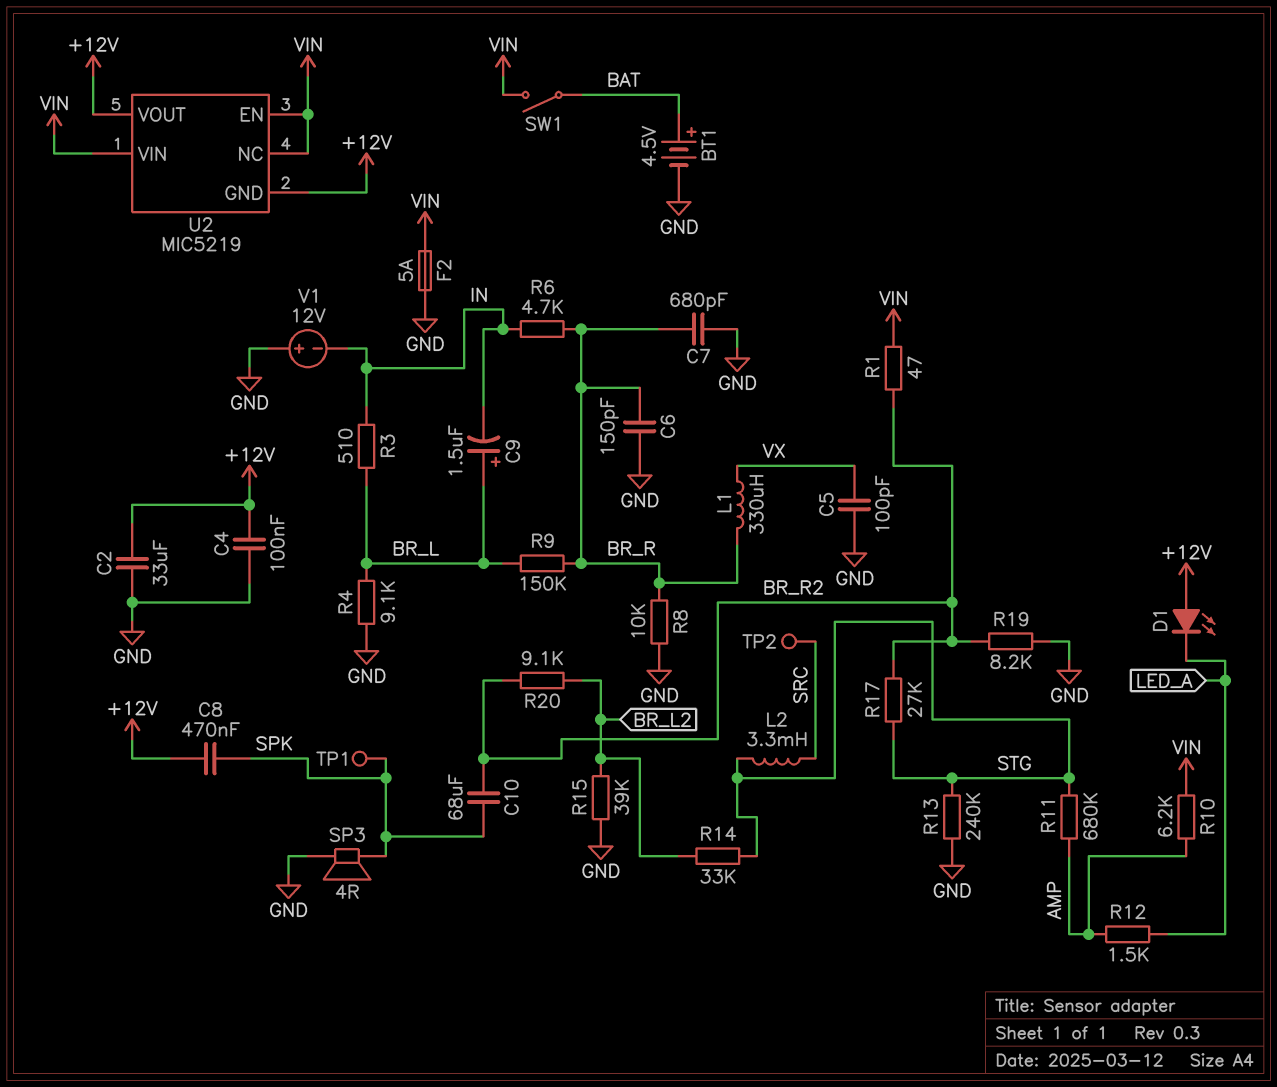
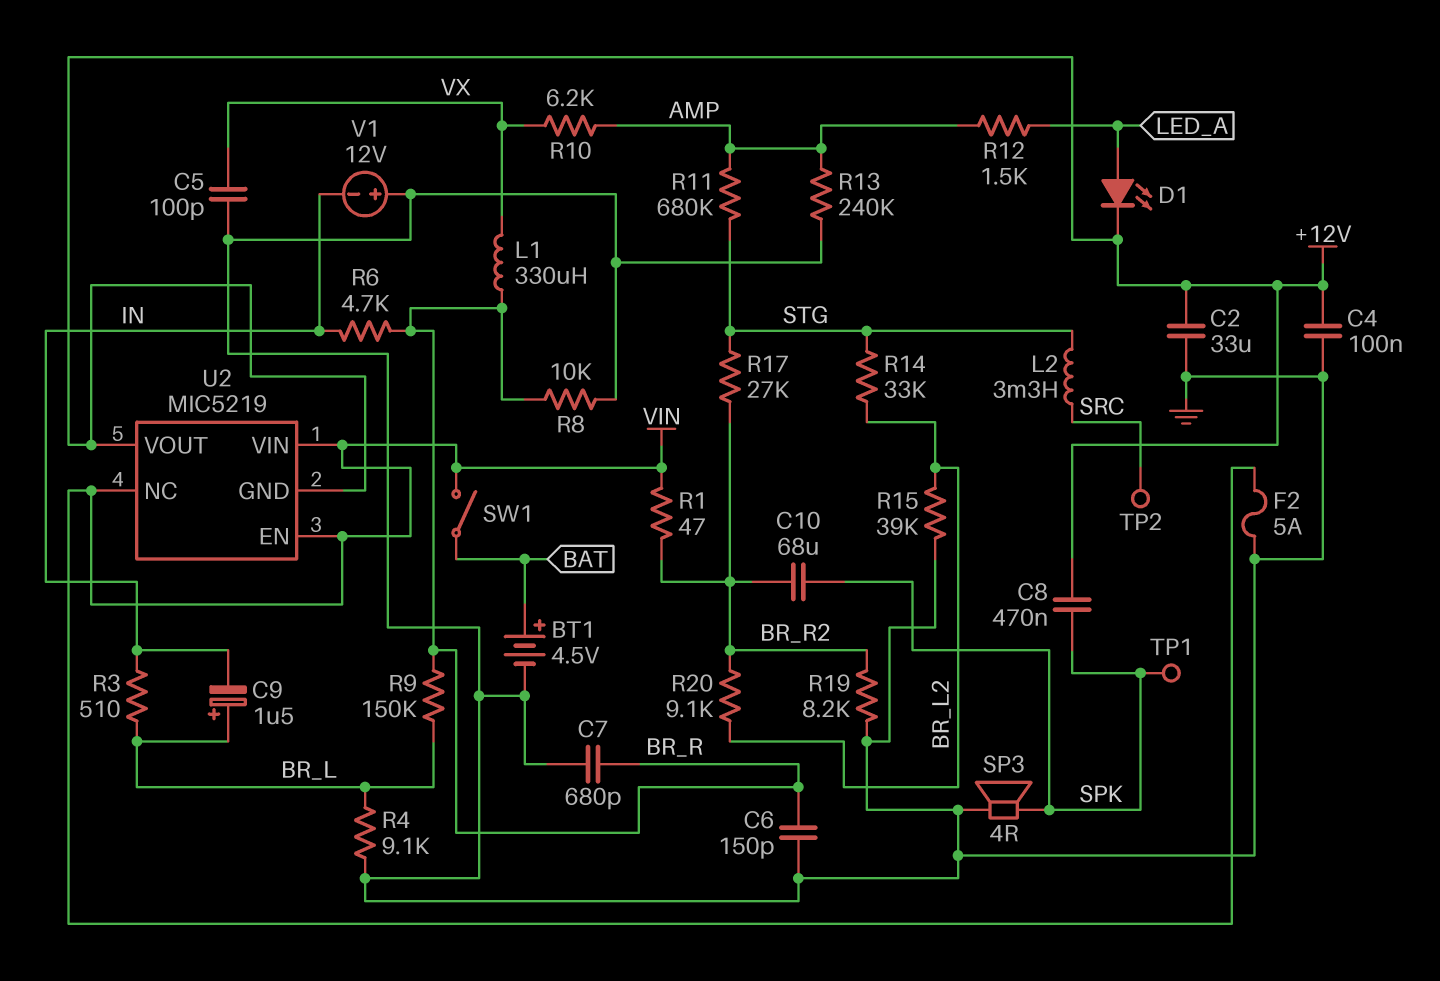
D1: LED (A +12V, K LED_A) -> LED (A LED_A, K +12V)
R10: 6.2k (AMP, VIN) -> 6.2k (AMP, VX)
R13: 240k (GND, STG) -> 240k (AMP, GND)

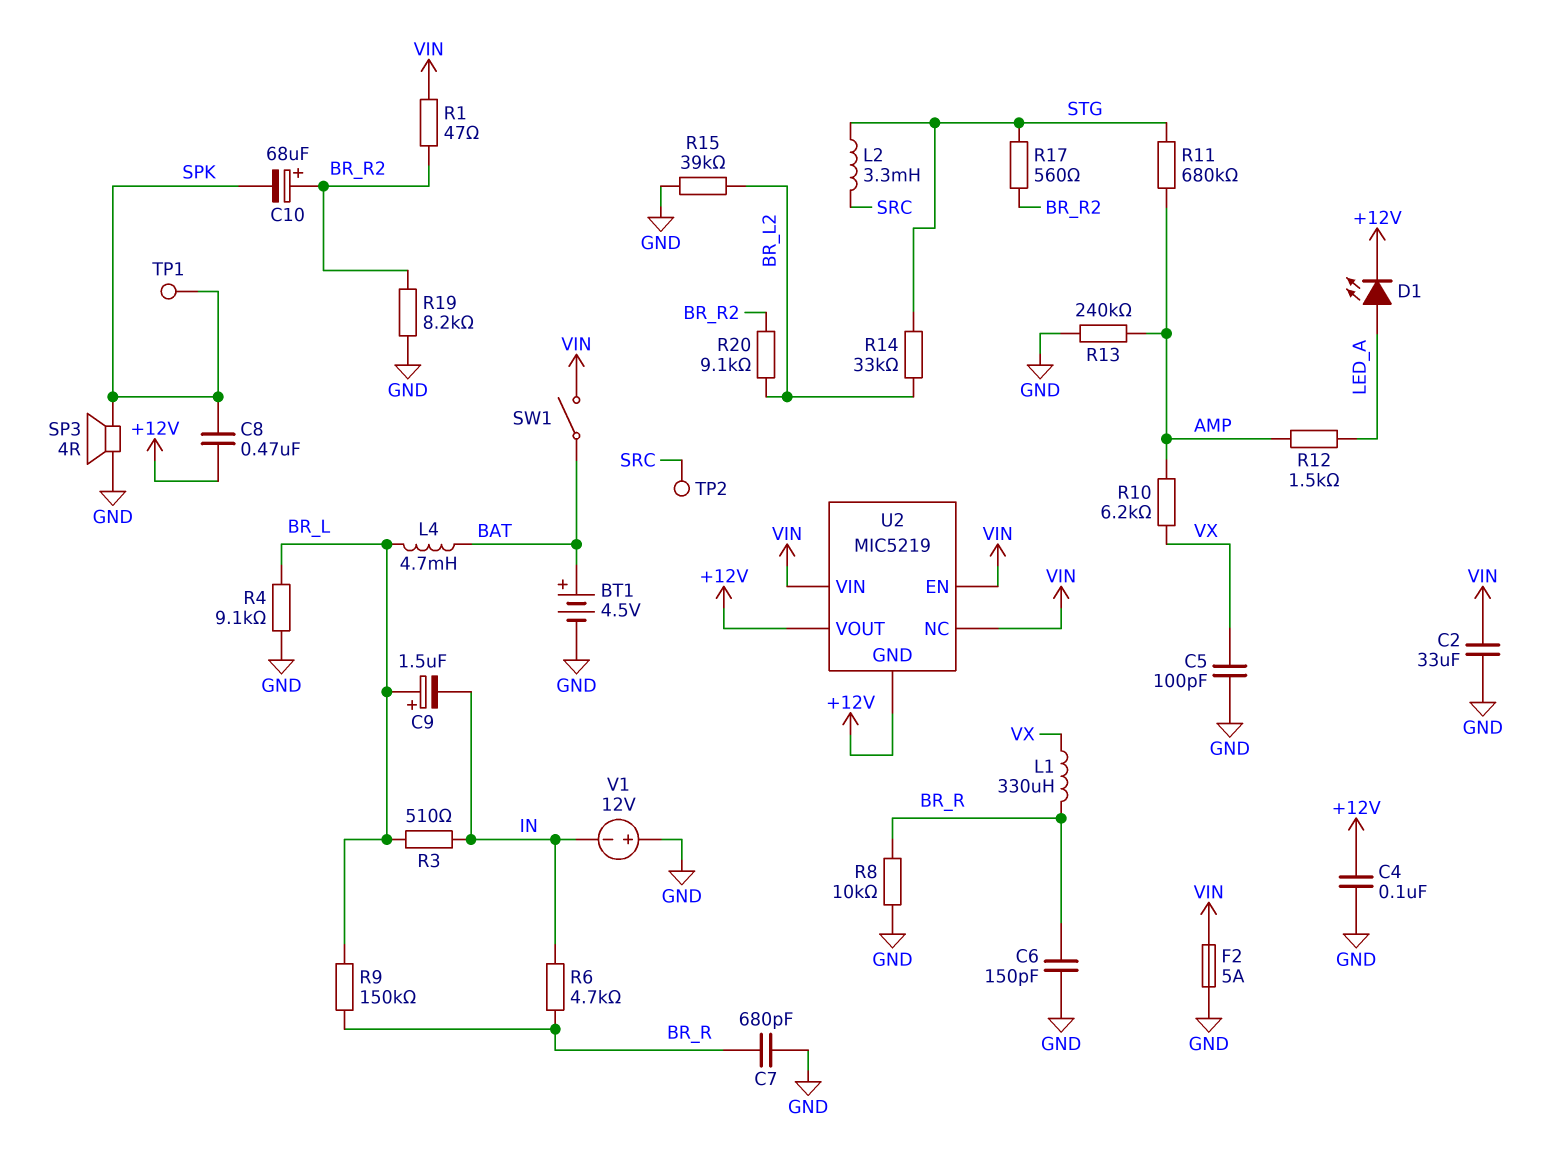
C2: 33uF (+12V, GND) -> 33uF (GND, VIN)
C10: 68uF (BR_R2, SPK) -> 68uF (plus BR_R2, minus SPK)
L4: none -> 4.7mH (BAT, BR_L)
R17: 27k (BR_R2, STG) -> 560 (BR_R2, STG)

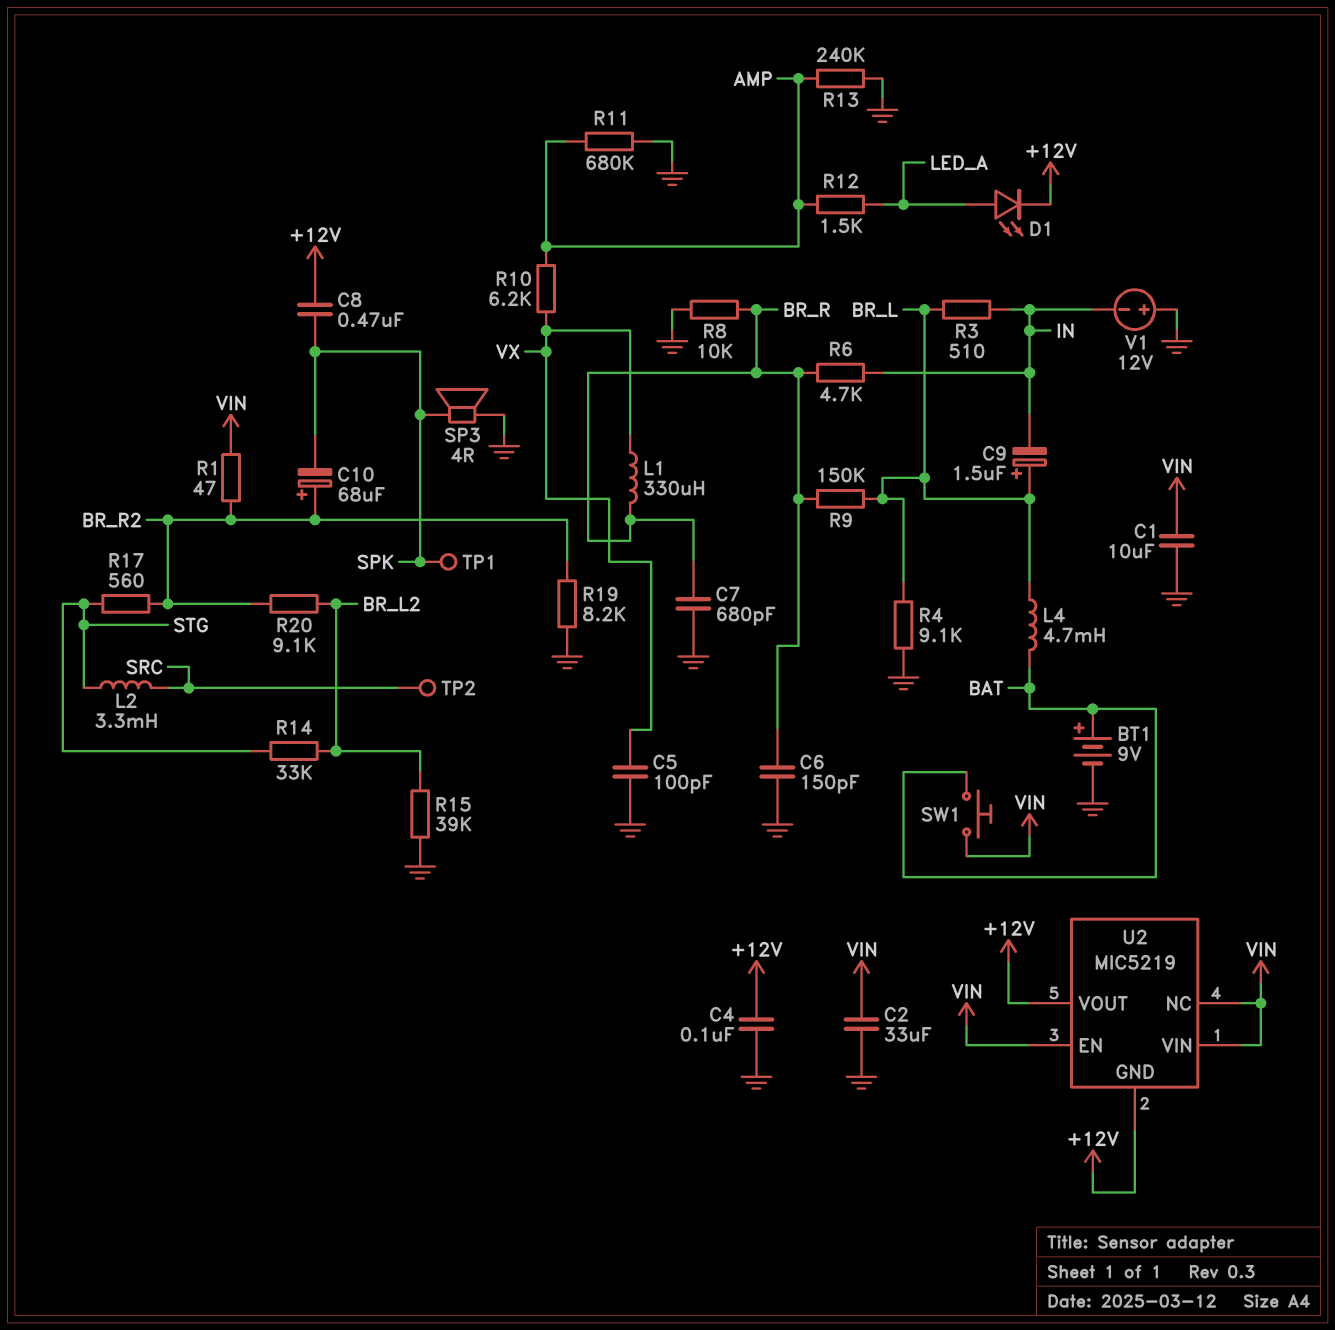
BT1: 4.5V (plus BAT, minus GND) -> 9V (plus BAT, minus GND)
C1: none -> 10uF (GND, VIN)
F2: 5A (GND, VIN) -> none
R11: 680k (AMP, STG) -> 680k (AMP, GND)
SW1: switch (BAT, VIN) -> button (BAT, VIN)

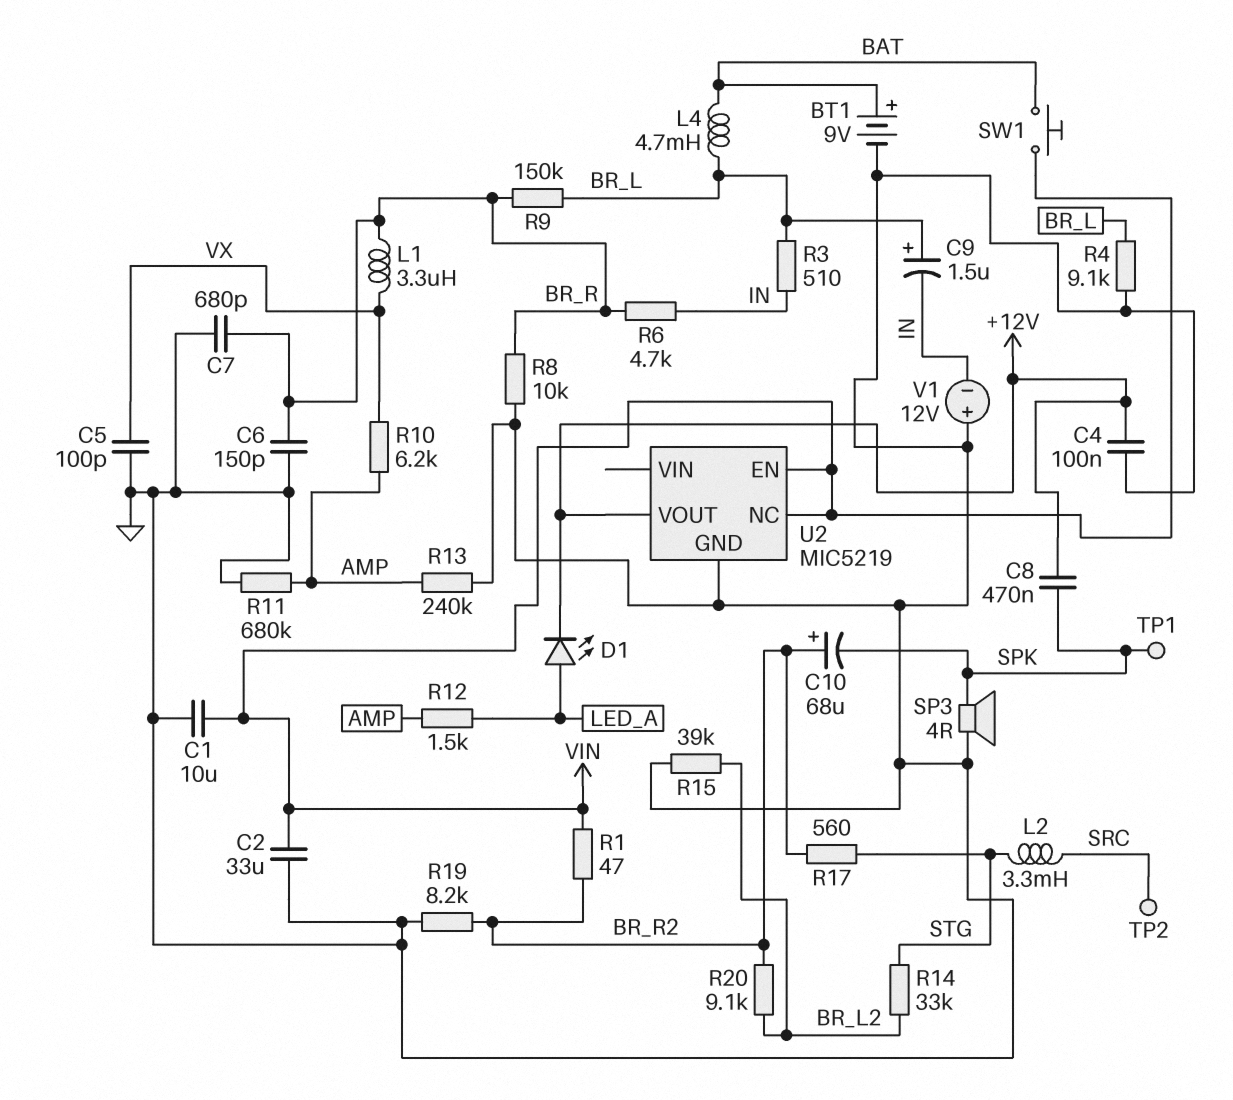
L1: 330uH (BR_R, VX) -> 3.3uH (BR_R, VX)
U2 pin GND: +12V -> GND
U2 pin VIN: VIN -> none

